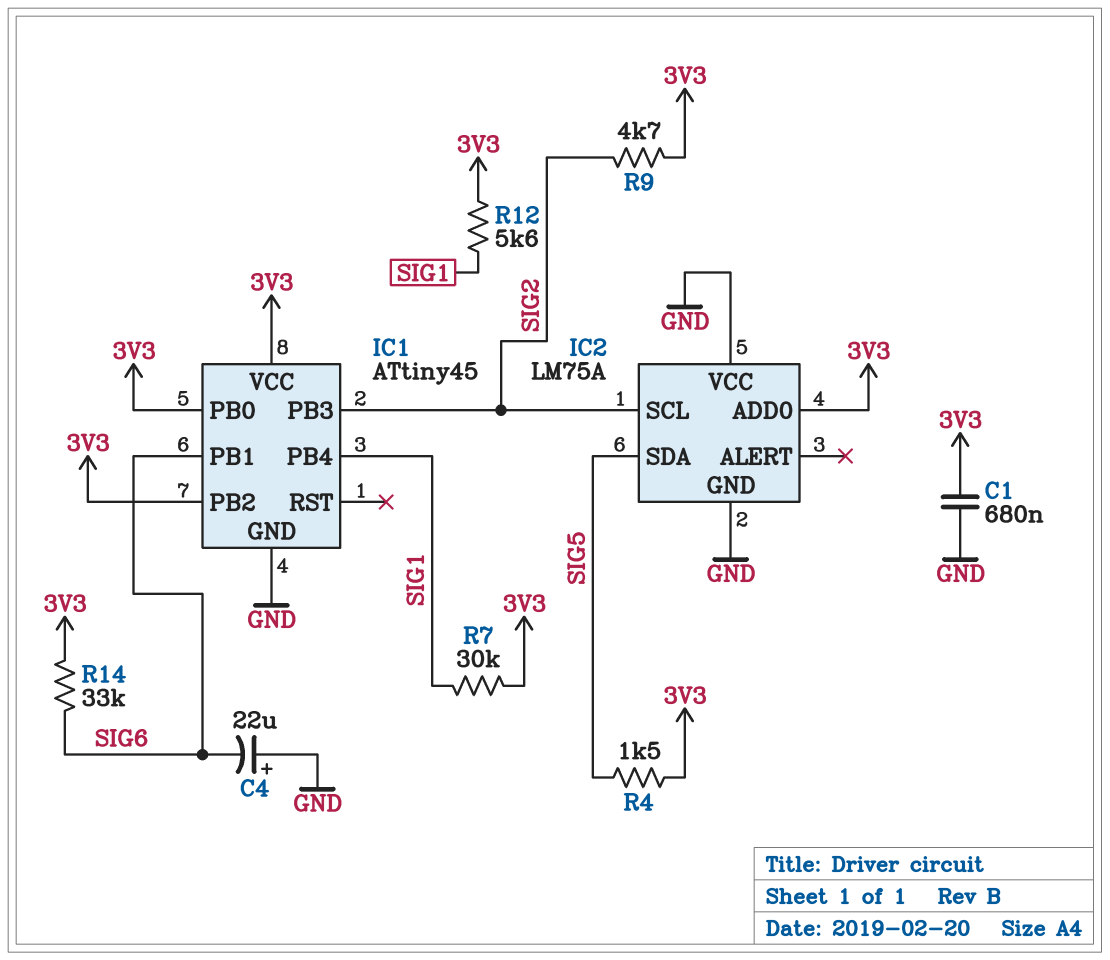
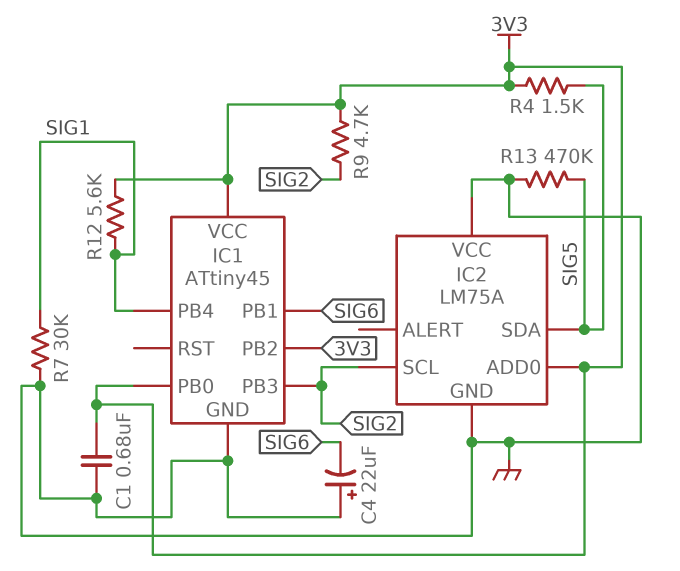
R7: 30k (3V3, SIG1) -> 30k (GND, SIG1)
R13: none -> 470k (GND, SIG5)
R14: 33k (3V3, SIG6) -> none

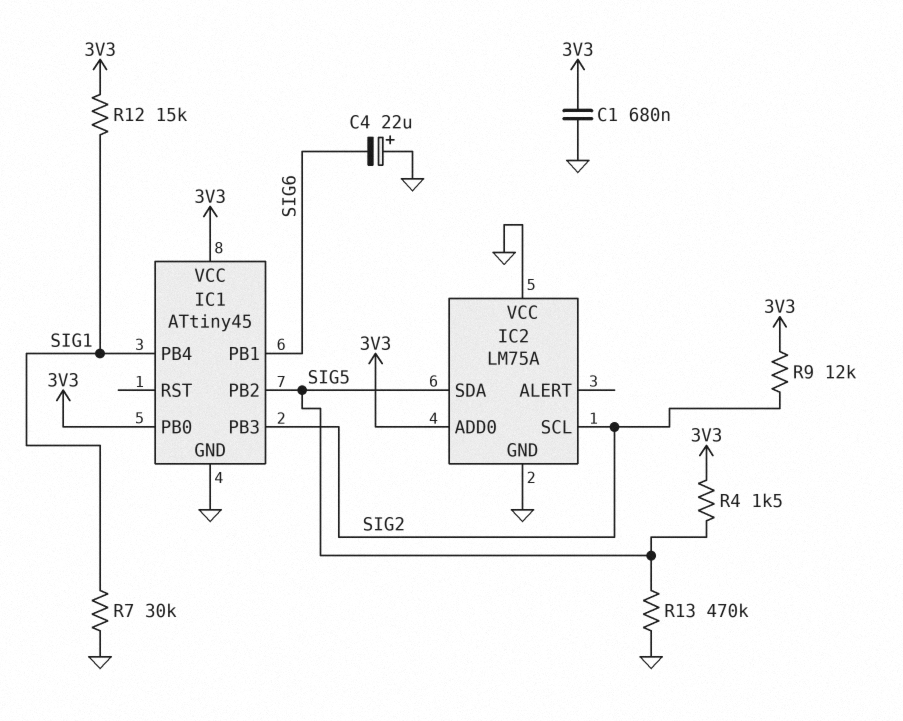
IC1 pin PB2: 3V3 -> SIG5
R9: 4.7k (3V3, SIG2) -> 12k (3V3, SIG2)
R12: 5.6k (3V3, SIG1) -> 15k (3V3, SIG1)

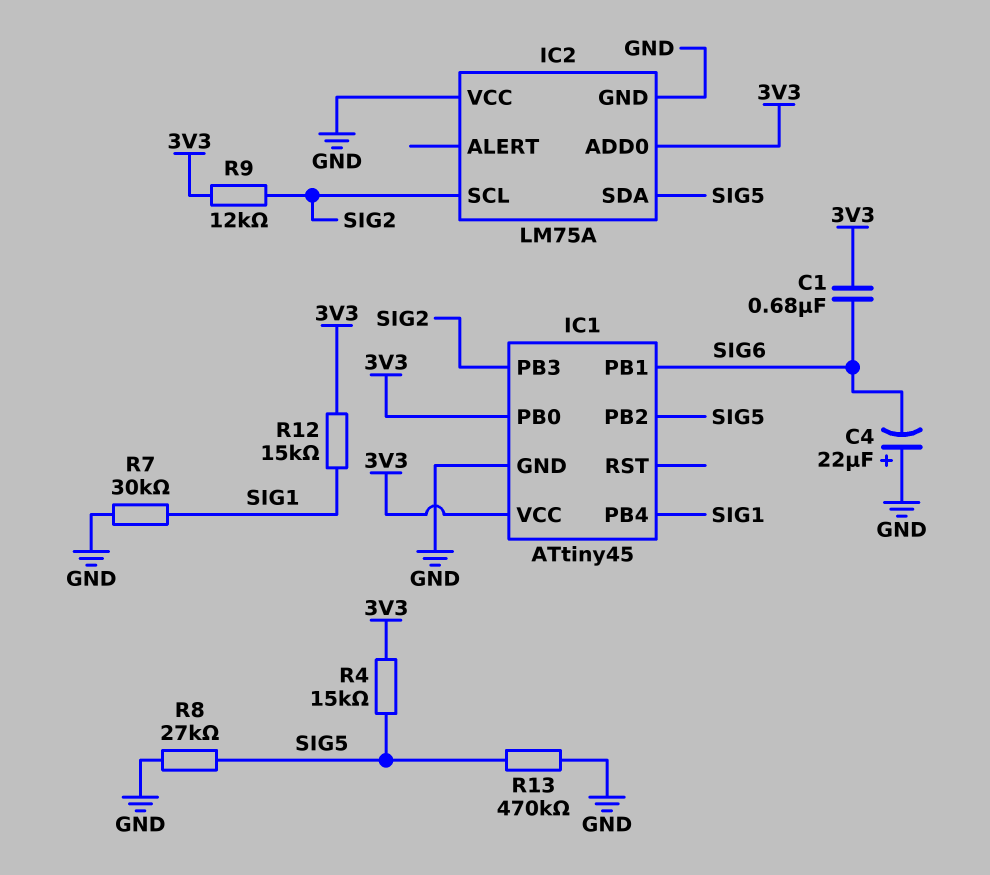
C1: 680nF (3V3, GND) -> 680nF (3V3, SIG6)
R4: 1.5k (3V3, SIG5) -> 15k (3V3, SIG5)
R8: none -> 27k (GND, SIG5)

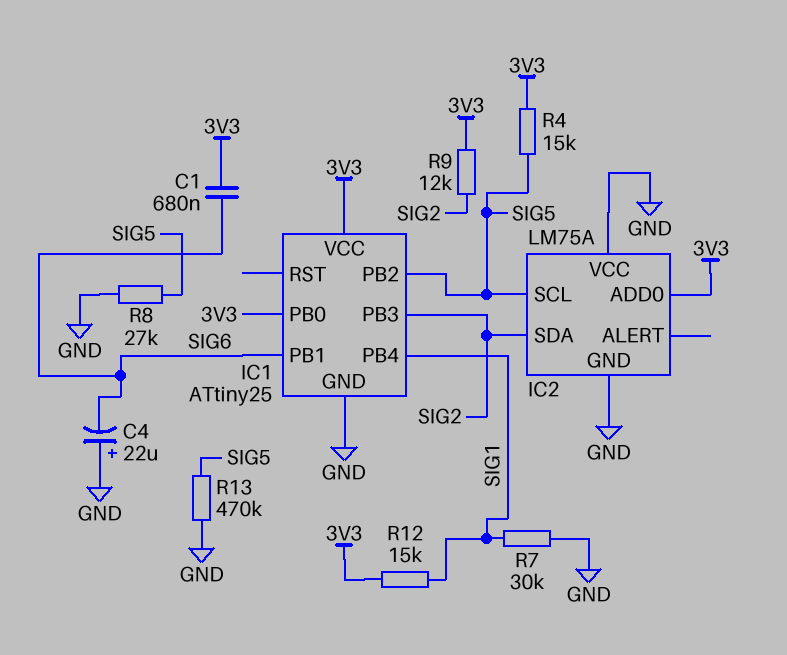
IC1: ATtiny45 -> ATtiny25
IC2 pin SCL: SIG2 -> SIG5
IC2 pin SDA: SIG5 -> SIG2

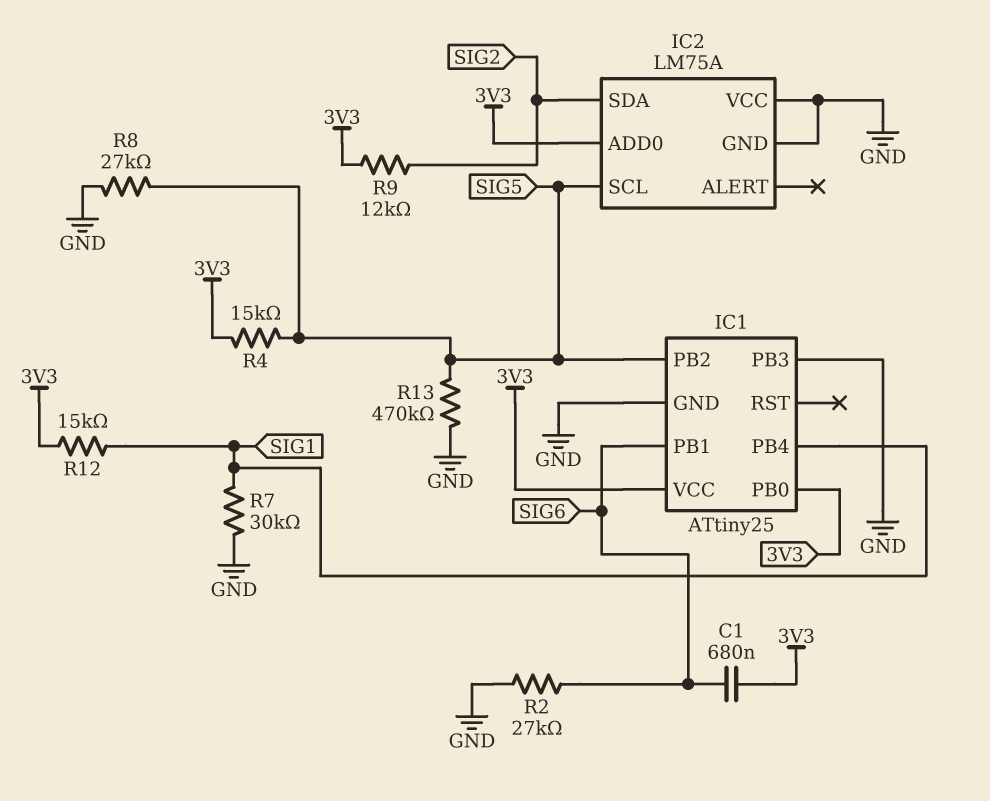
C4: 22uF (plus GND, minus SIG6) -> none
IC1 pin PB3: SIG2 -> GND
R2: none -> 27k (GND, SIG6)

